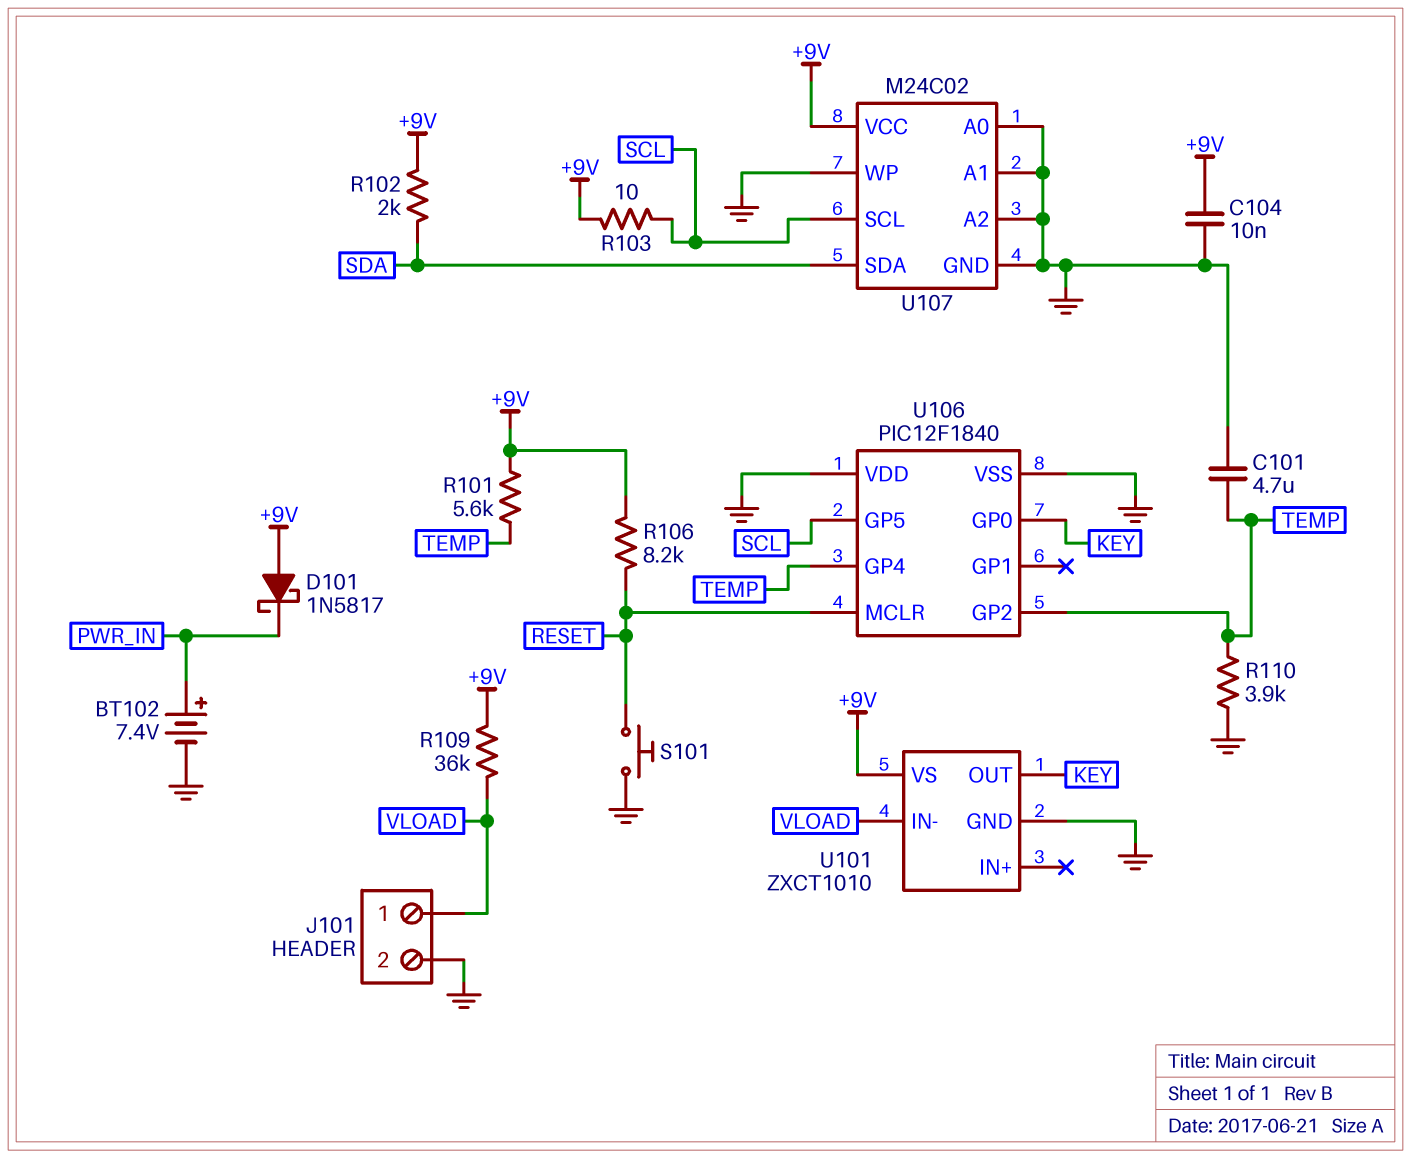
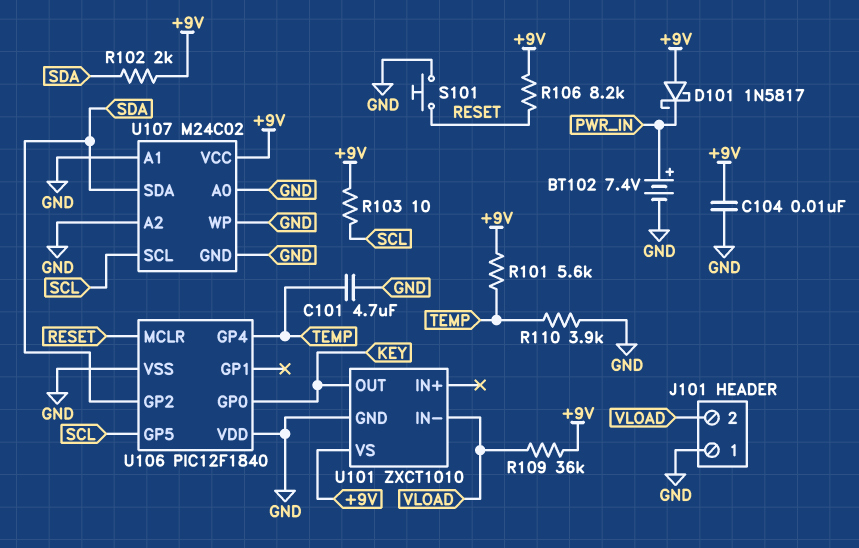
J101 pin 1: VLOAD -> GND
J101 pin 2: GND -> VLOAD
U106 pin GP2: TEMP -> SDA

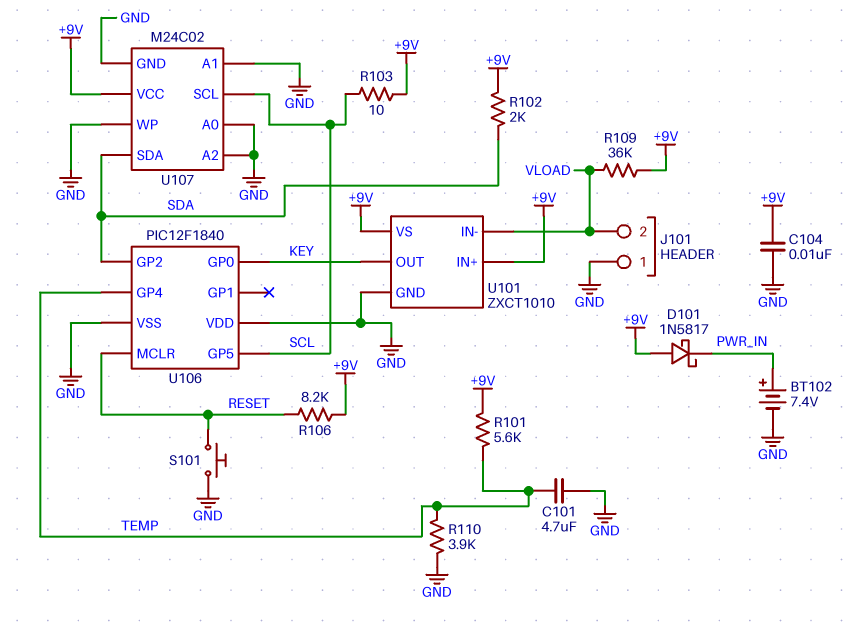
U101 pin IN+: none -> +9V

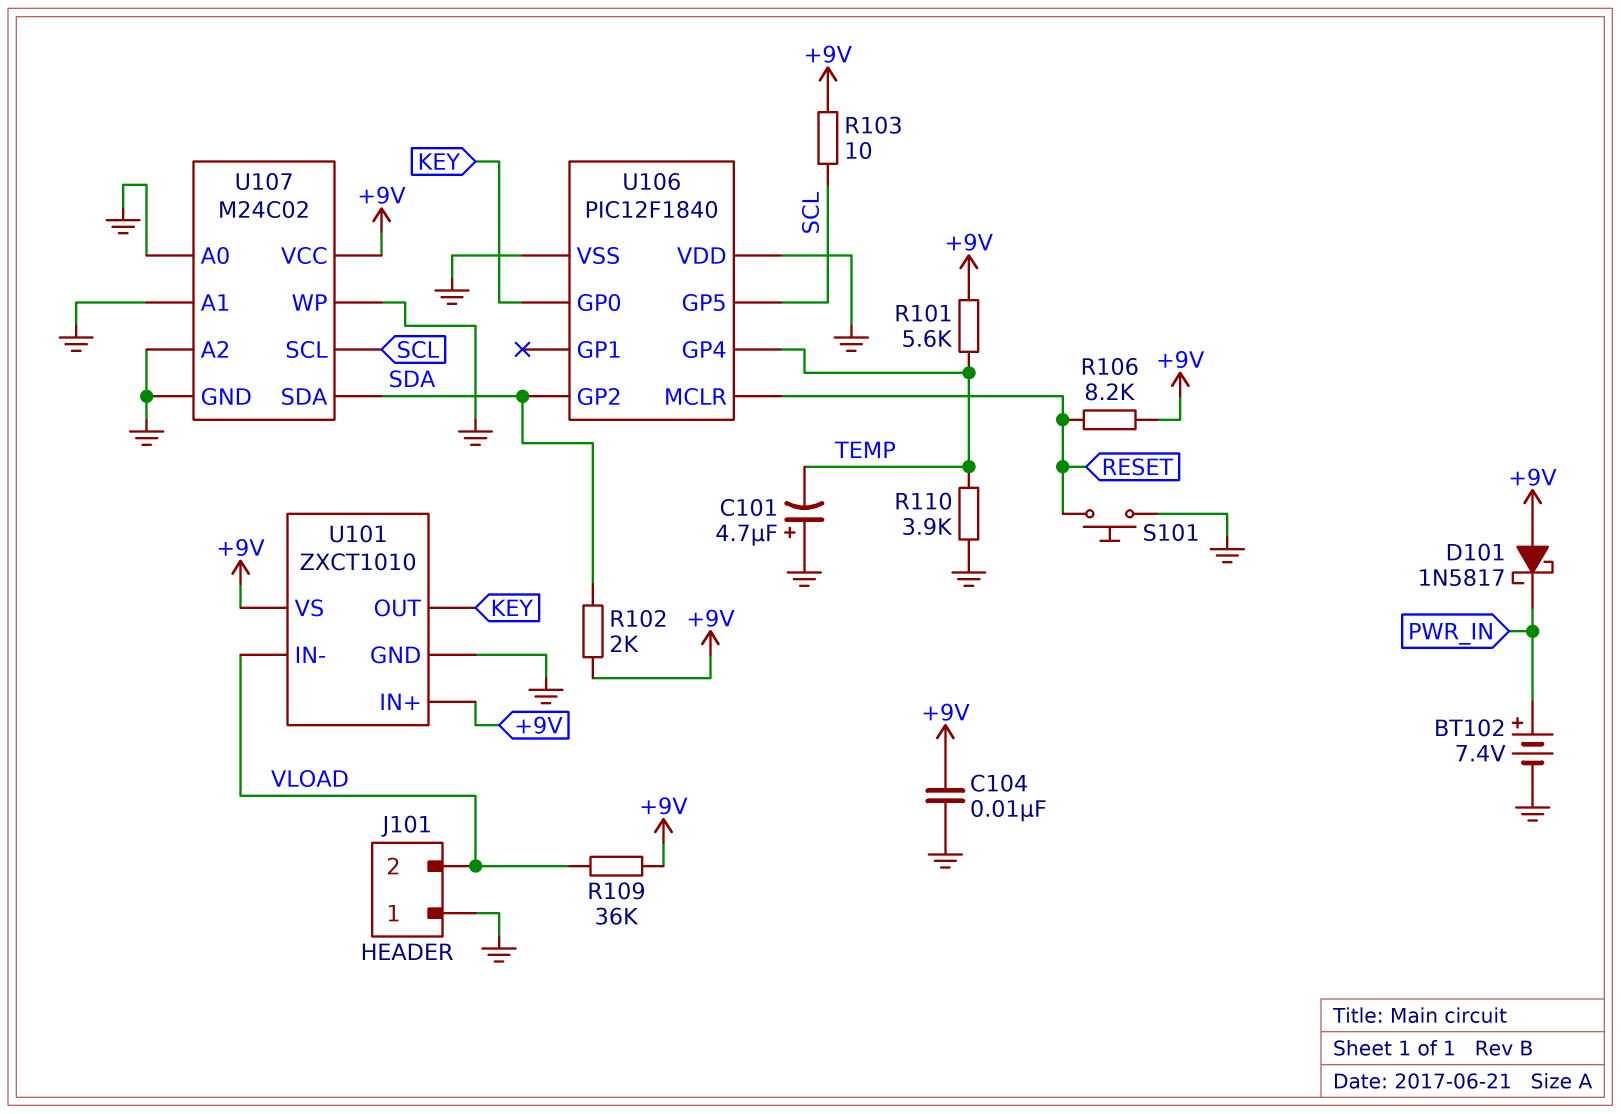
C101: 4.7uF (GND, TEMP) -> 4.7uF (plus GND, minus TEMP)

